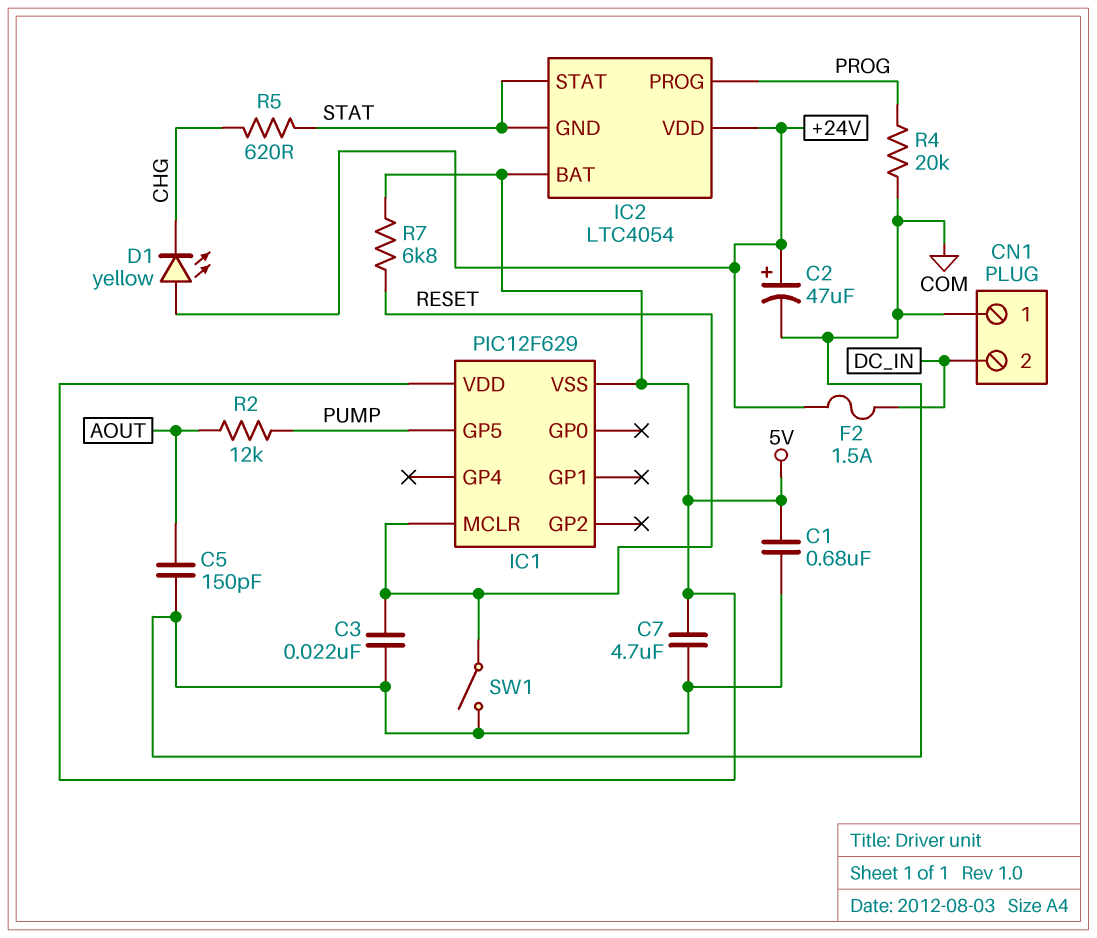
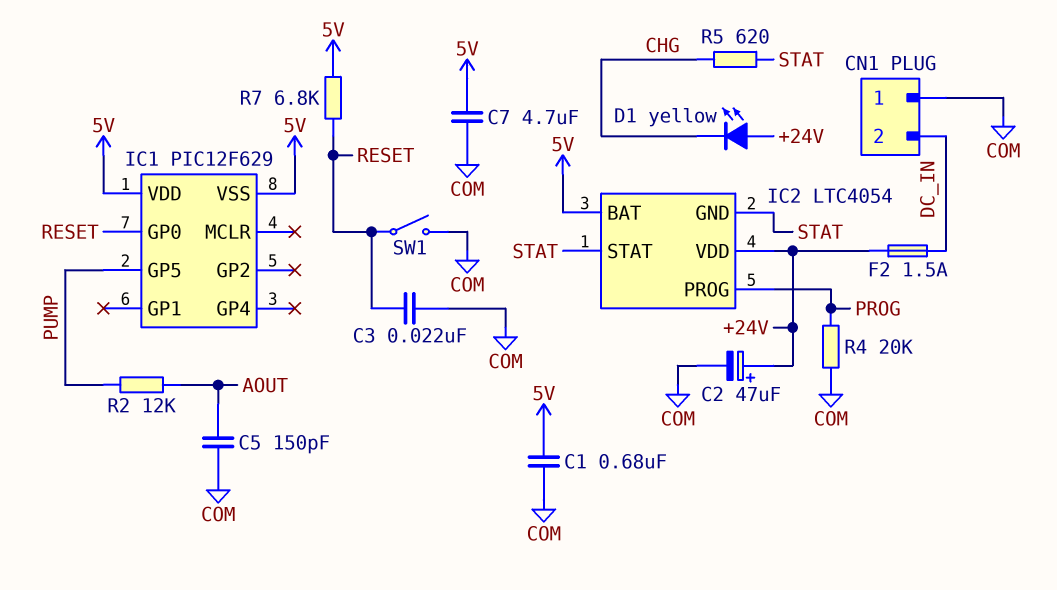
IC1 pin GP0: none -> RESET
IC1 pin MCLR: RESET -> none

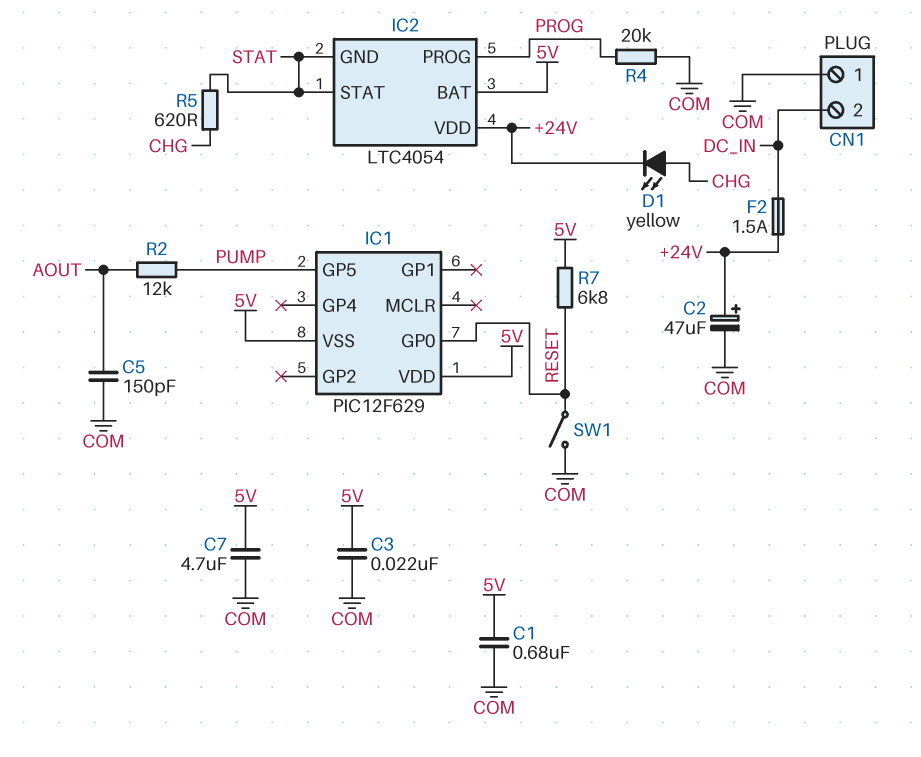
C3: 22nF (COM, RESET) -> 22nF (5V, COM)
D1: LED yellow (A +24V, K CHG) -> LED yellow (A CHG, K +24V)

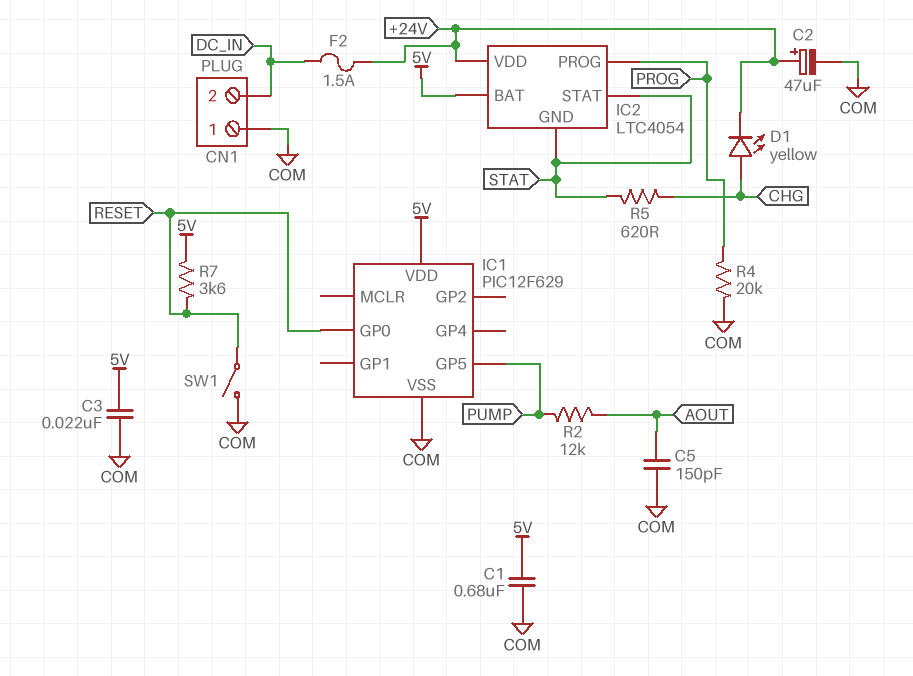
C7: 4.7uF (5V, COM) -> none
IC1 pin VSS: 5V -> COM
R7: 6.8k (5V, RESET) -> 3.6k (5V, RESET)

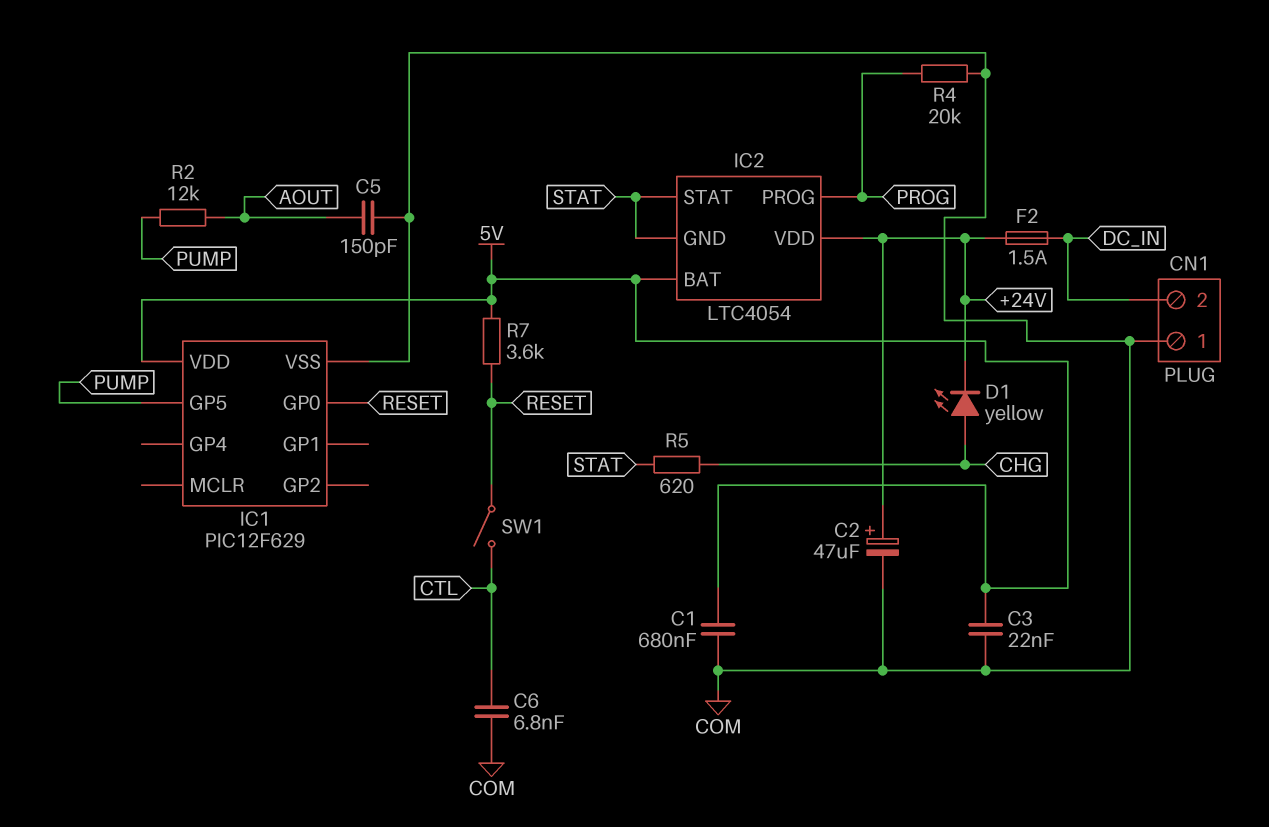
C6: none -> 6.8nF (COM, CTL)
SW1: switch (COM, RESET) -> switch (CTL, RESET)

